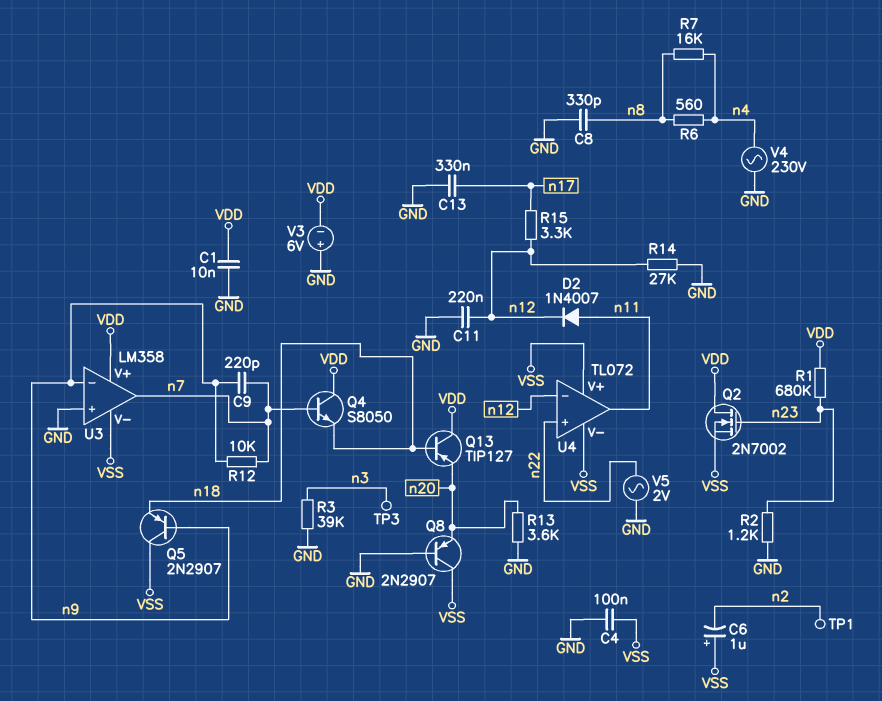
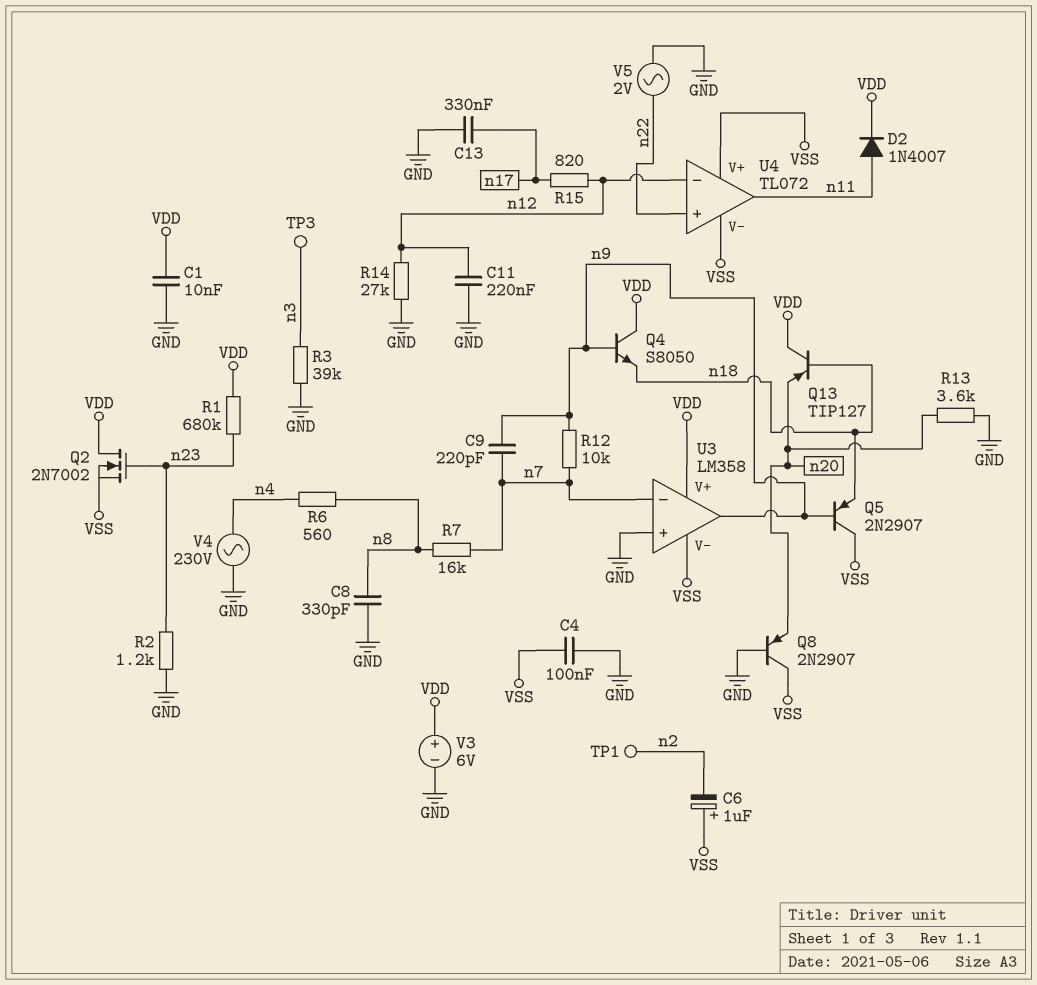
D2: diode 1N4007 (A n11, K n12) -> diode 1N4007 (A n11, K VDD)
Q4: NPN S8050 (B n7, C VDD, E n18) -> NPN S8050 (B n9, C VDD, E n18)
R7: 16k (n4, n8) -> 16k (n7, n8)
R15: 3.3k (n12, n17) -> 820 (n12, n17)
U3 pin in-: n9 -> n7
U3 pin out: n7 -> n9
V3: 6V (plus GND, minus VDD) -> 6V (plus VDD, minus GND)

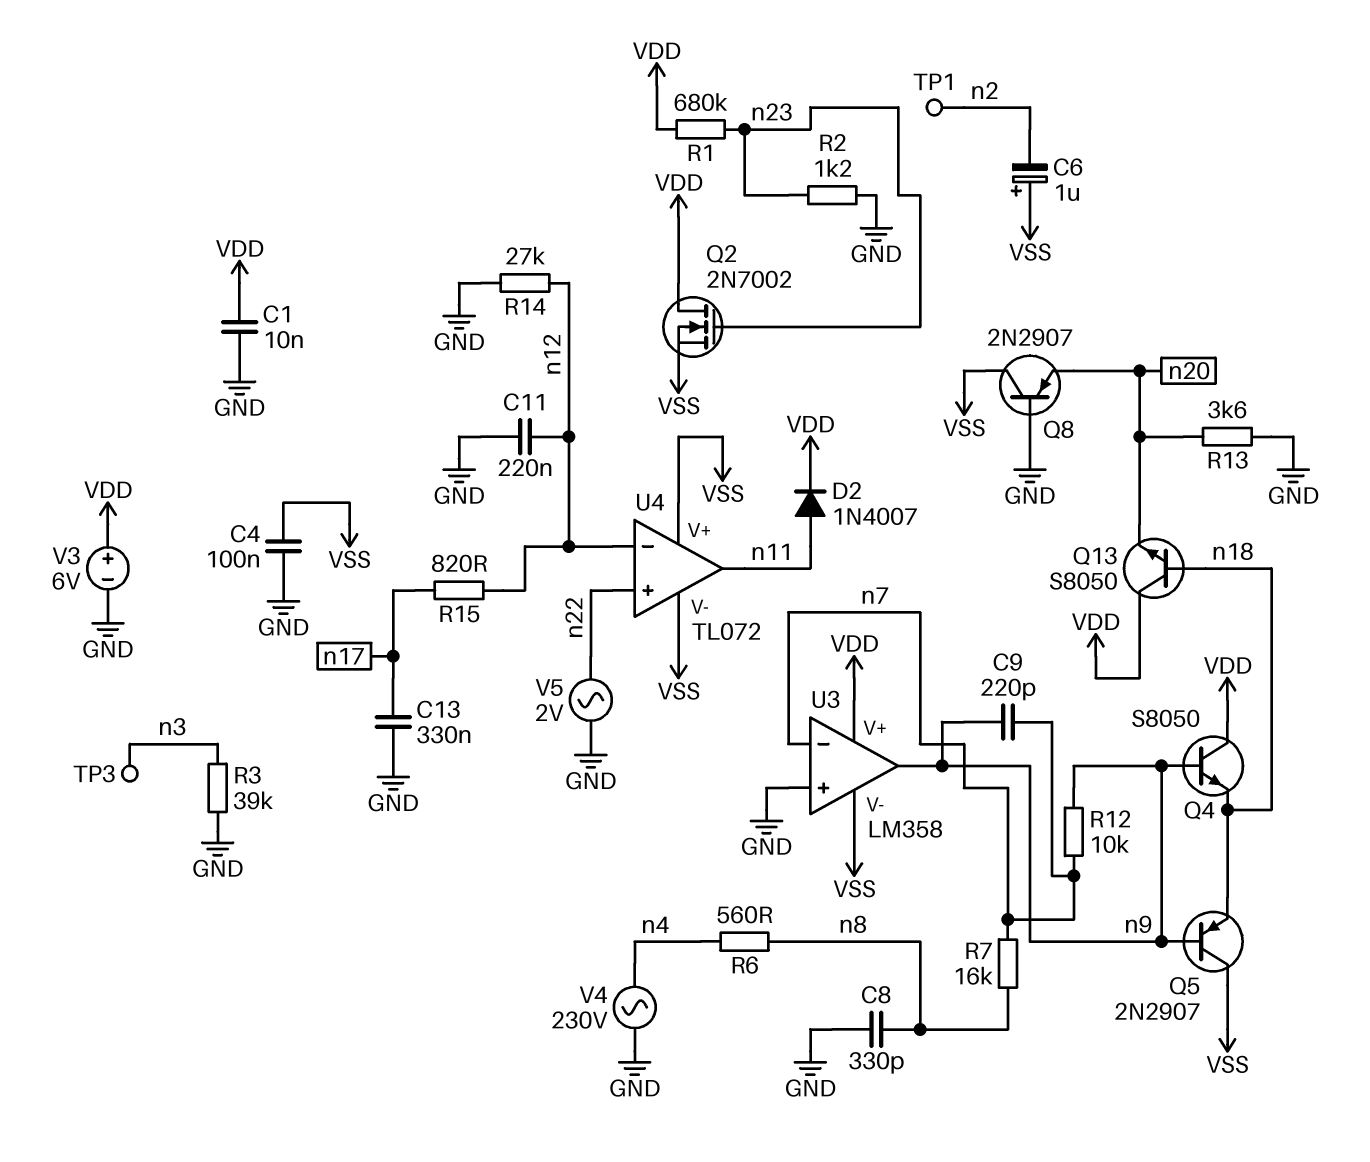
Q13: PNP TIP127 (B n18, C VDD, E n20) -> NPN S8050 (B n18, C VDD, E n20)

